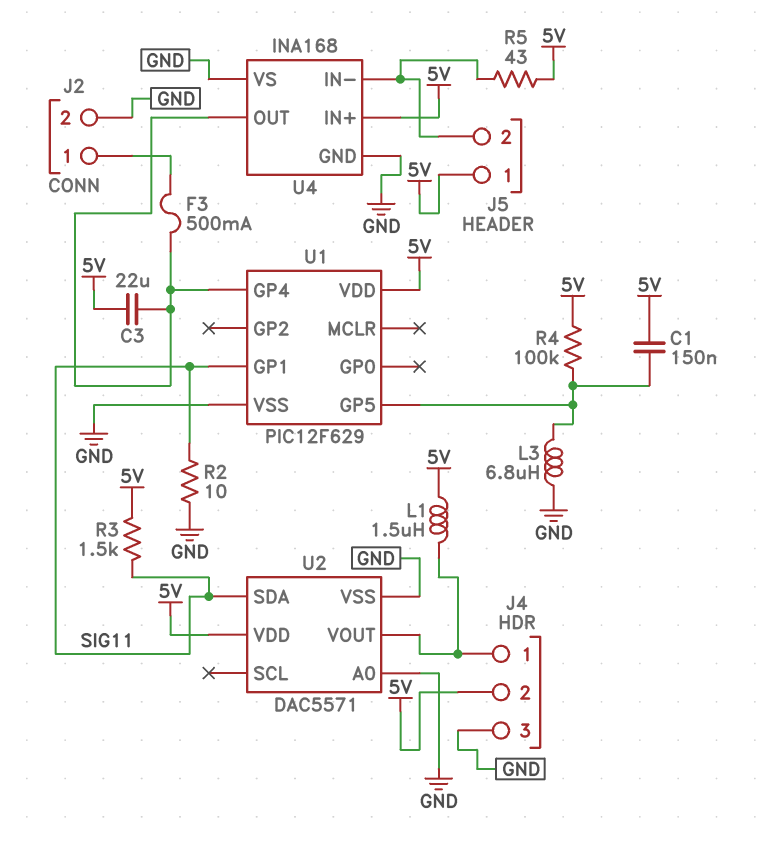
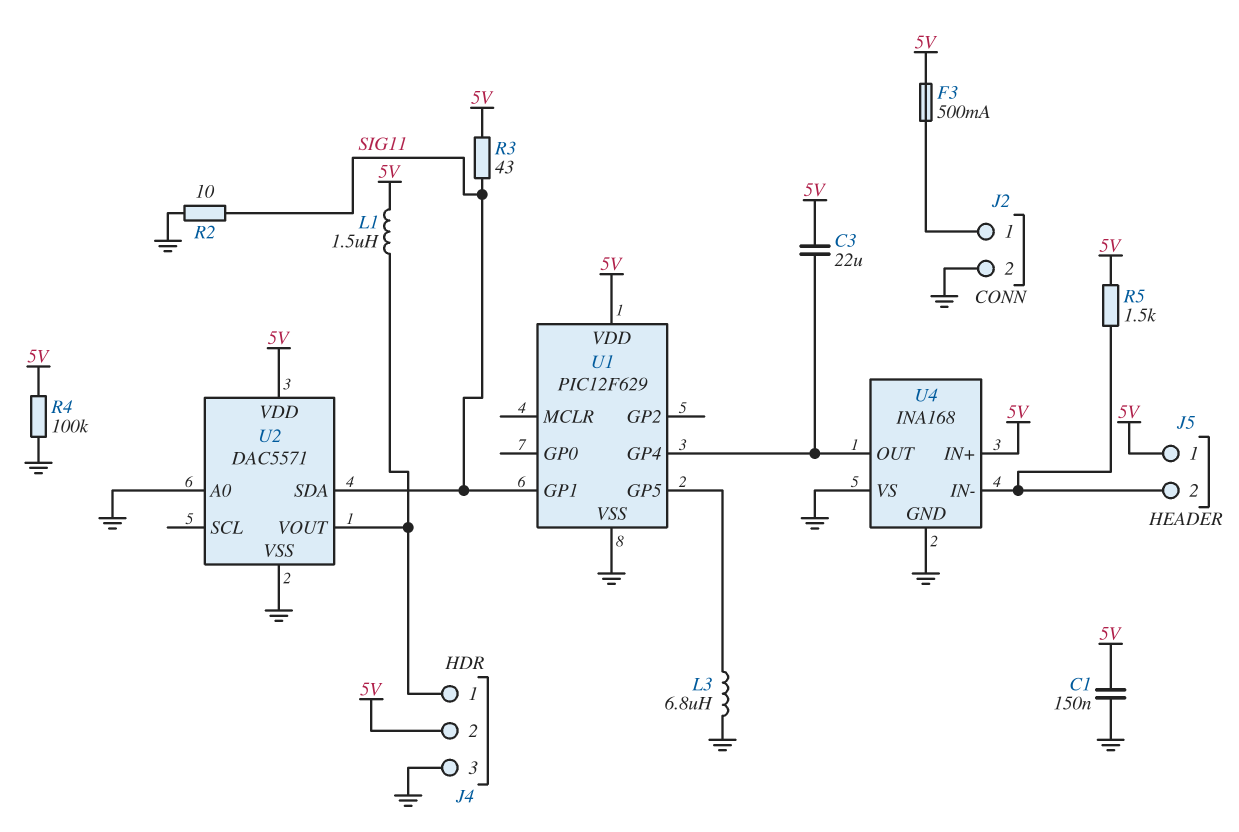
C1: 150nF (5V, U1/GP5) -> 150nF (5V, GND)
F3: 500mA (J2/1, U1/GP4) -> 500mA (5V, J2/1)
R3: 1.5k (5V, SIG11) -> 43 (5V, SIG11)
R4: 100k (5V, U1/GP5) -> 100k (5V, GND)
R5: 43 (5V, J5/2) -> 1.5k (5V, J5/2)

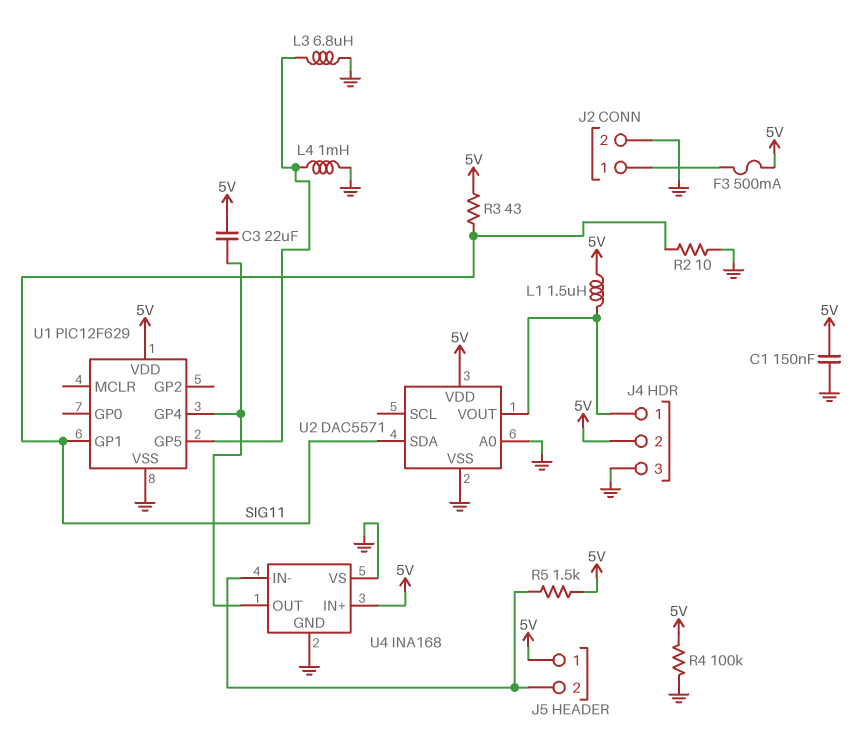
L4: none -> 1mH (GND, U1/GP5)

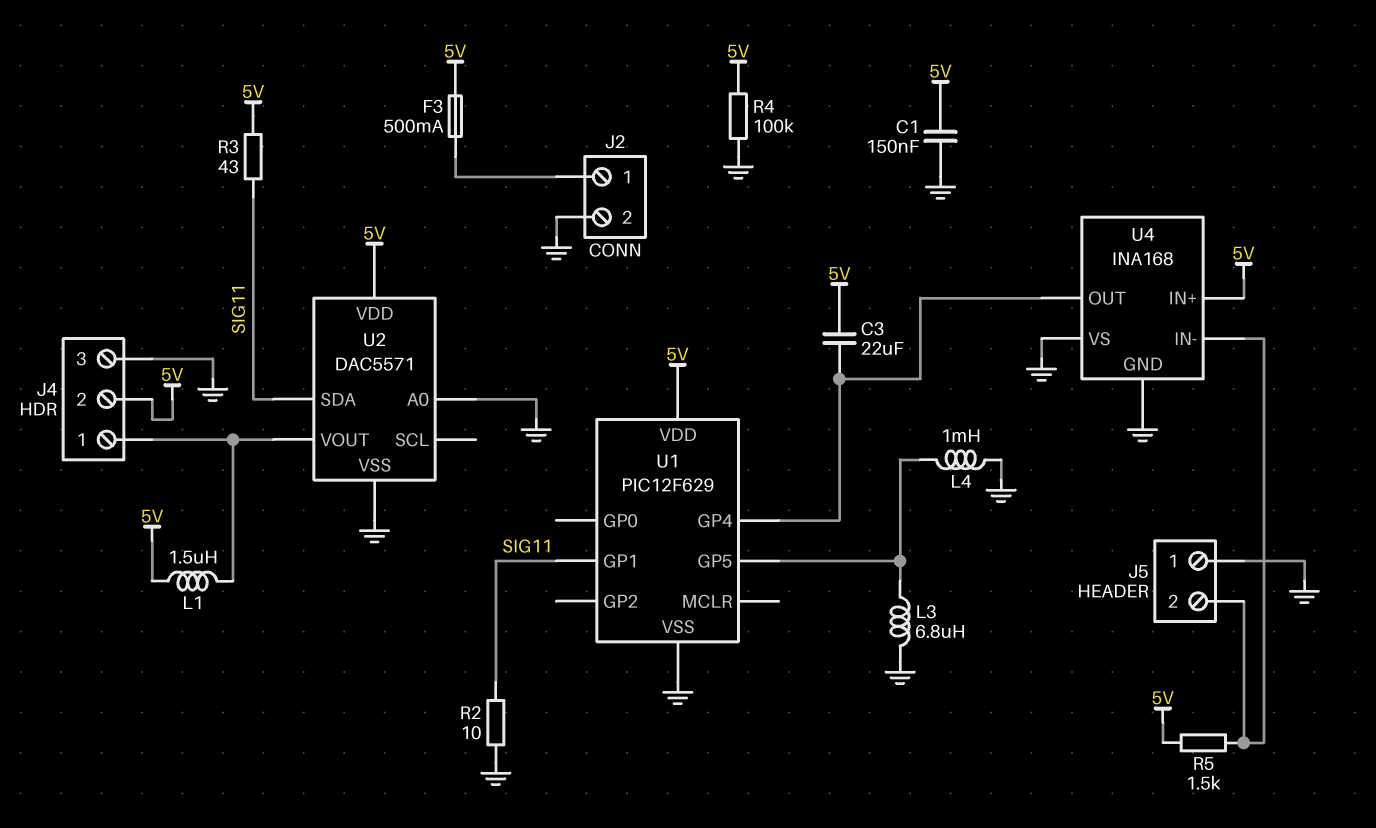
J5 pin 1: 5V -> GND

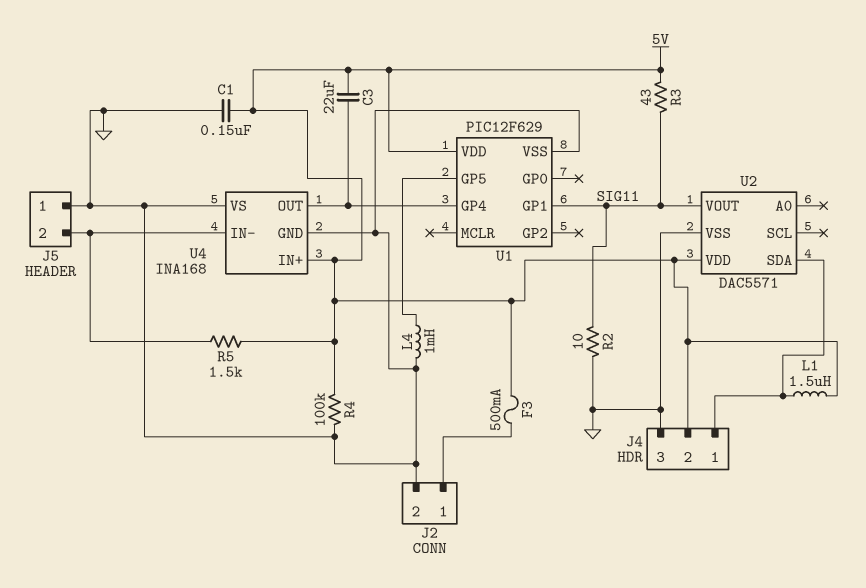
L3: 6.8uH (GND, U1/GP5) -> none
U2 pin A0: GND -> none
U2 pin SDA: SIG11 -> J4/1
U2 pin VOUT: J4/1 -> SIG11

